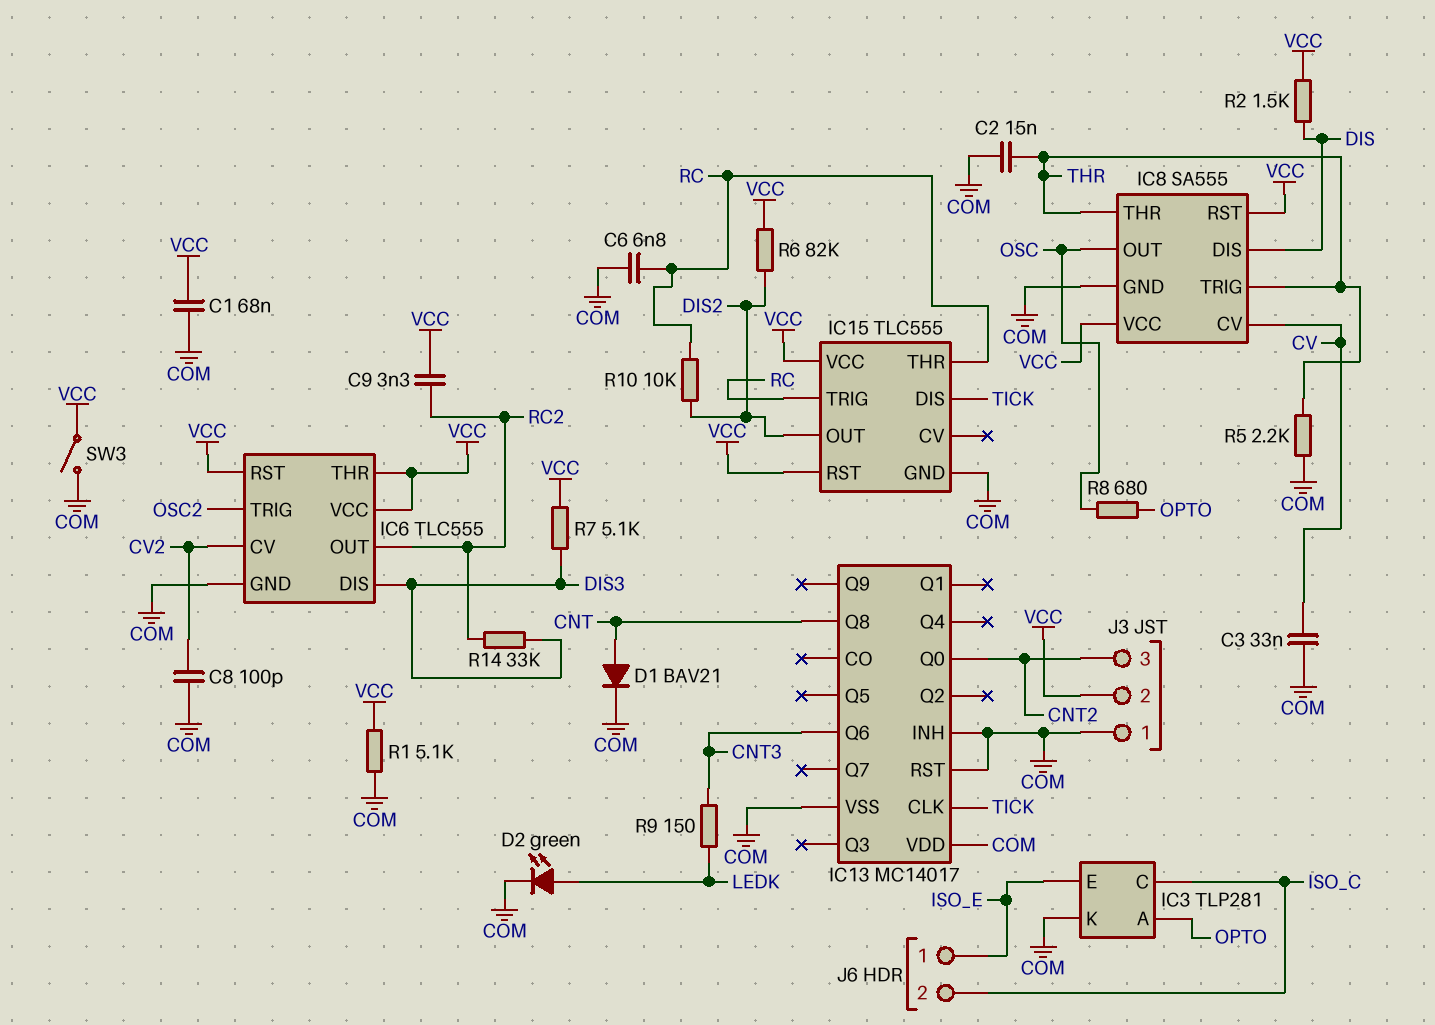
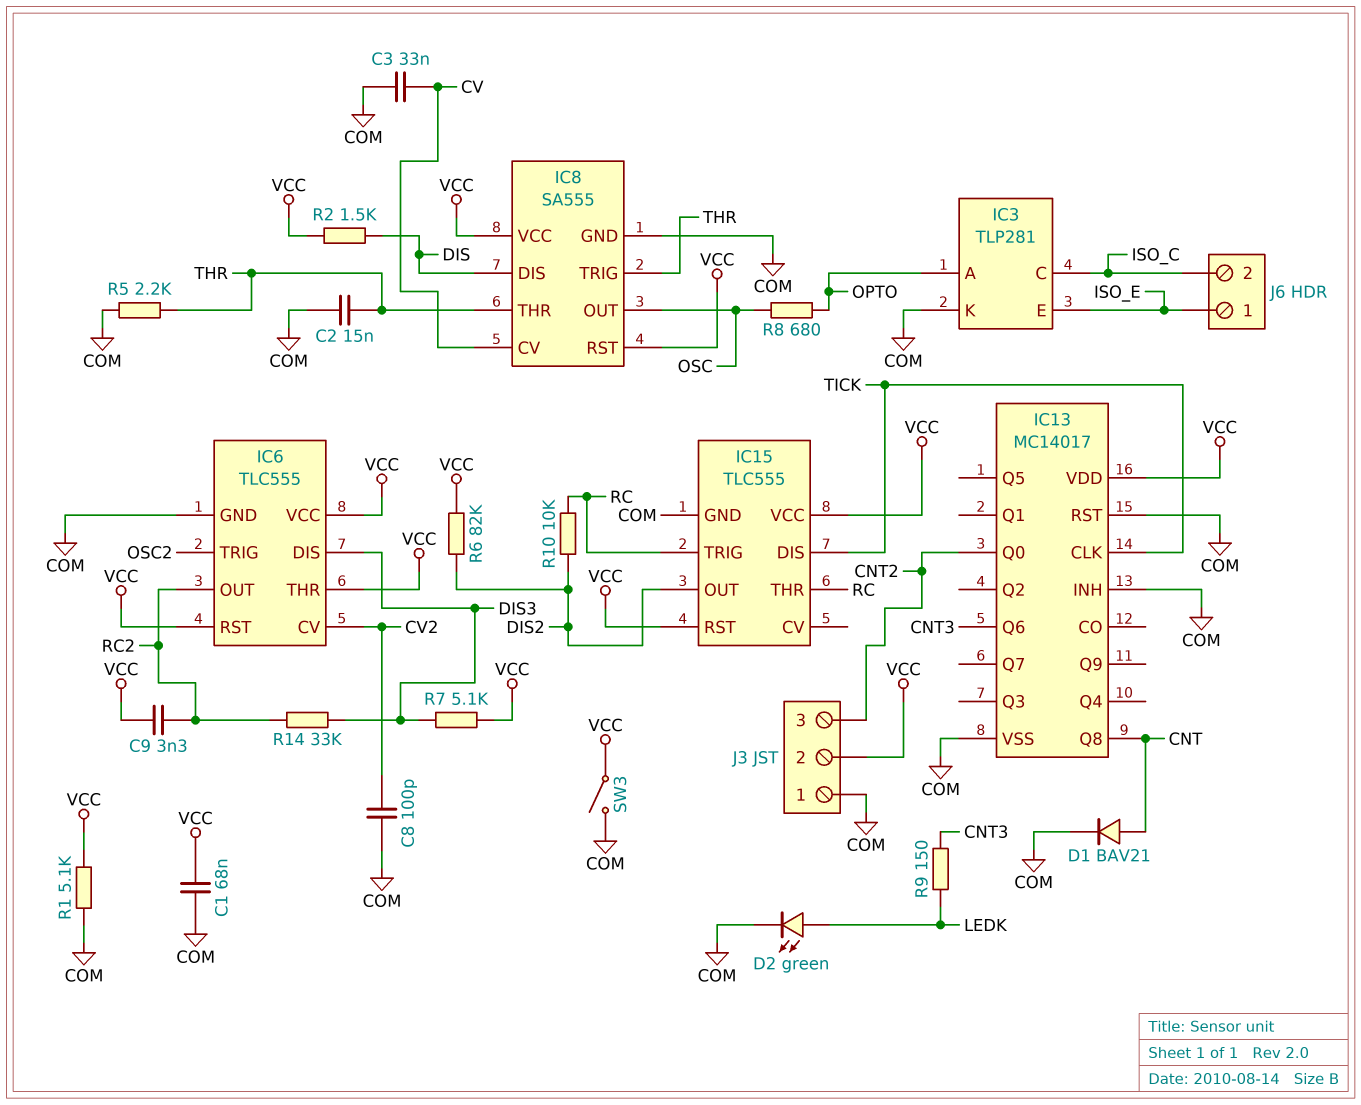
C6: 6.8nF (COM, RC) -> none
IC13 pin VDD: COM -> VCC

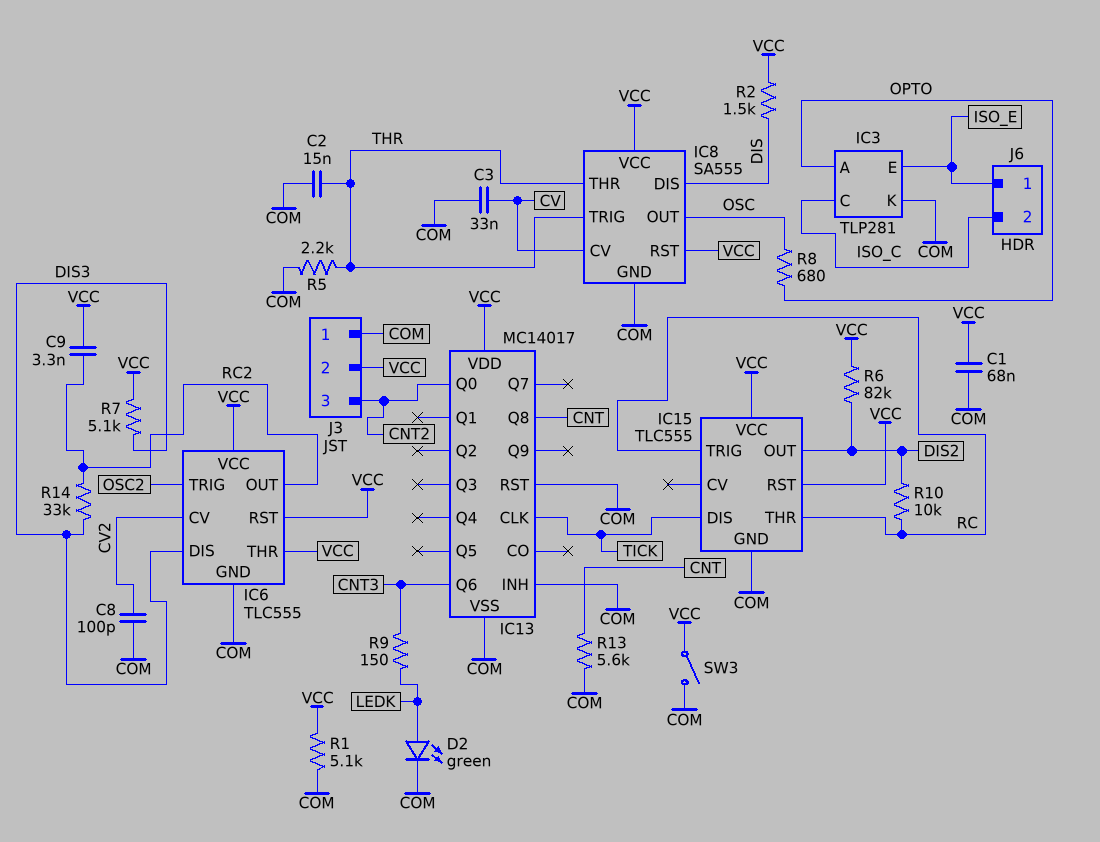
D1: diode BAV21 (A CNT, K COM) -> none
R13: none -> 5.6k (CNT, COM)

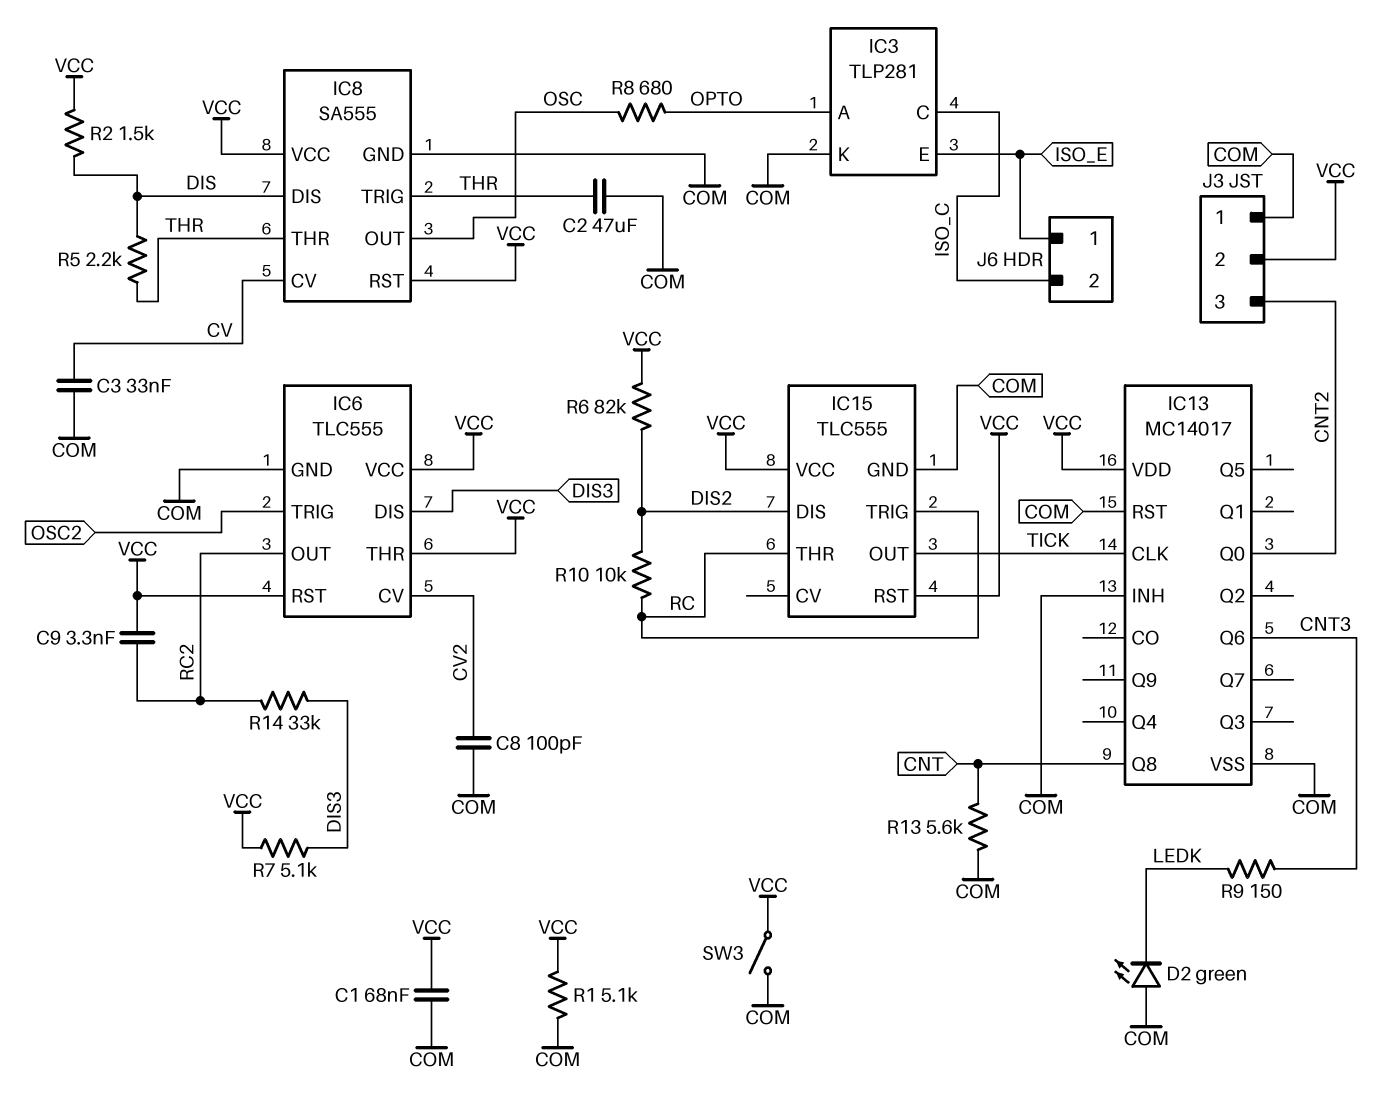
C2: 15nF (COM, THR) -> 47uF (COM, THR)
D2: LED green (A LEDK, K COM) -> LED green (A COM, K LEDK)
IC15 pin DIS: TICK -> DIS2
IC15 pin OUT: DIS2 -> TICK
R5: 2.2k (COM, THR) -> 2.2k (DIS, THR)

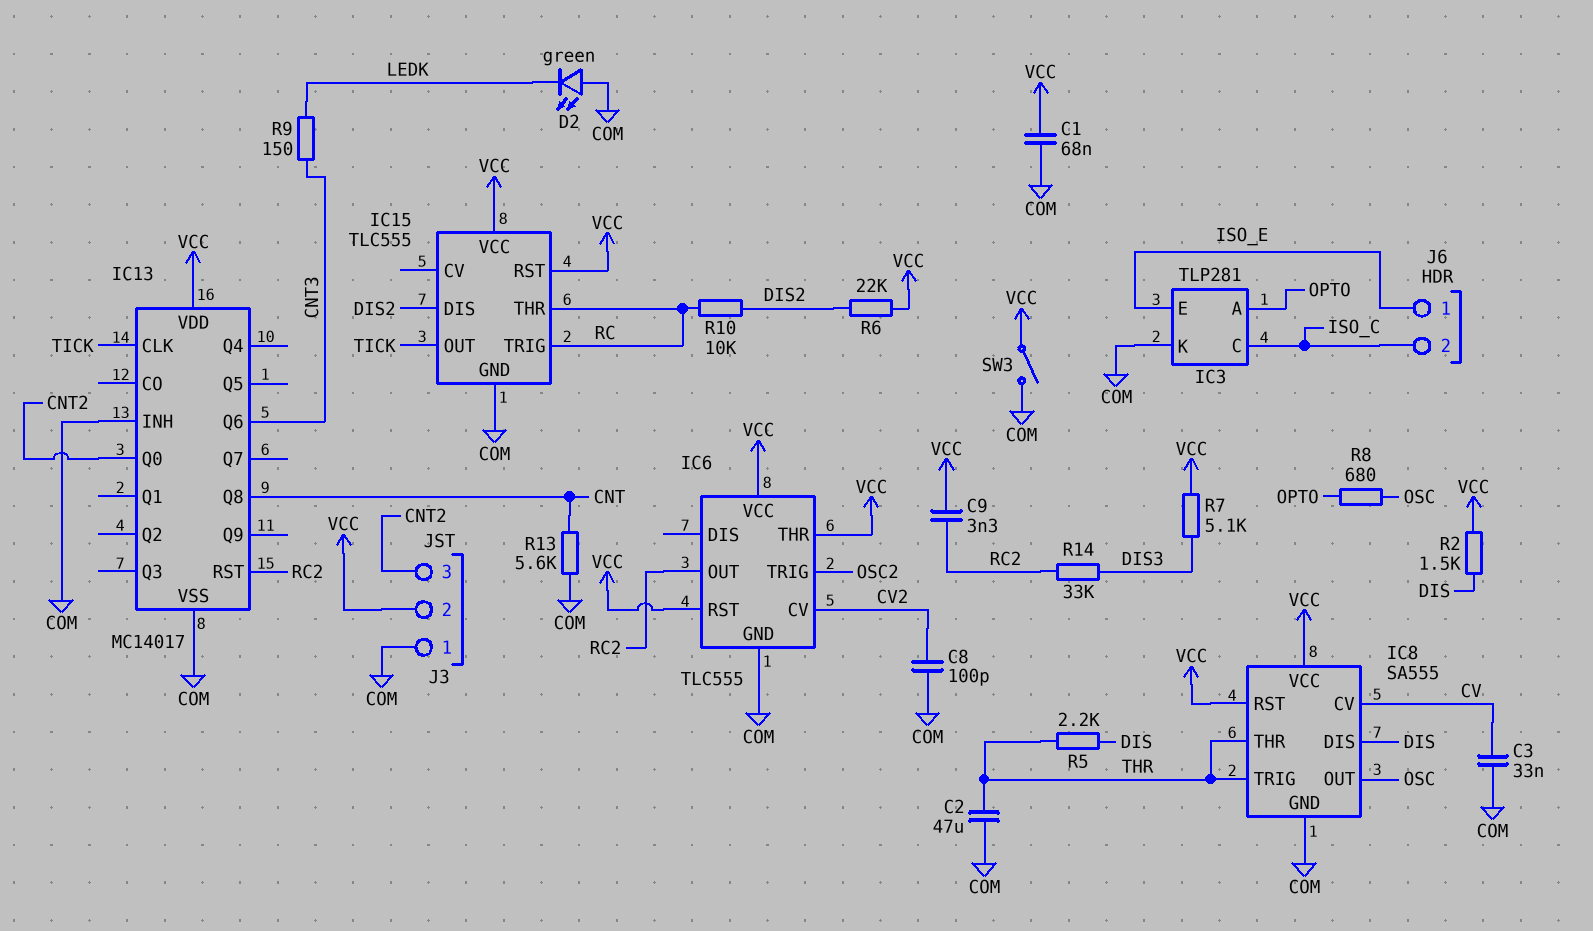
IC6 pin DIS: DIS3 -> none
IC13 pin RST: COM -> RC2
R1: 5.1k (COM, VCC) -> none
R6: 82k (DIS2, VCC) -> 22k (DIS2, VCC)

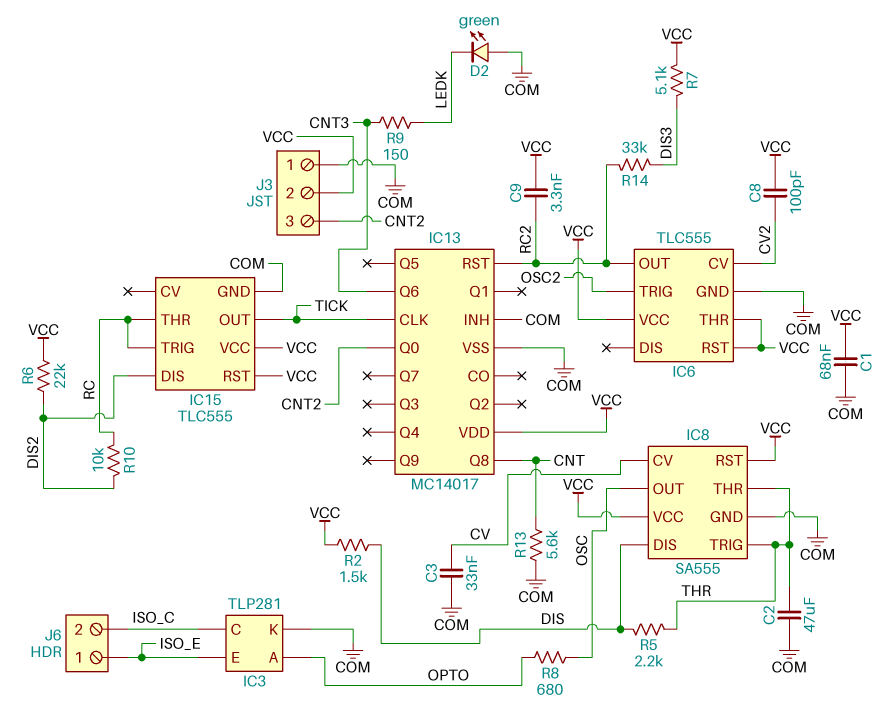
C8: 100pF (COM, CV2) -> 100pF (CV2, VCC)
SW3: switch (COM, VCC) -> none

